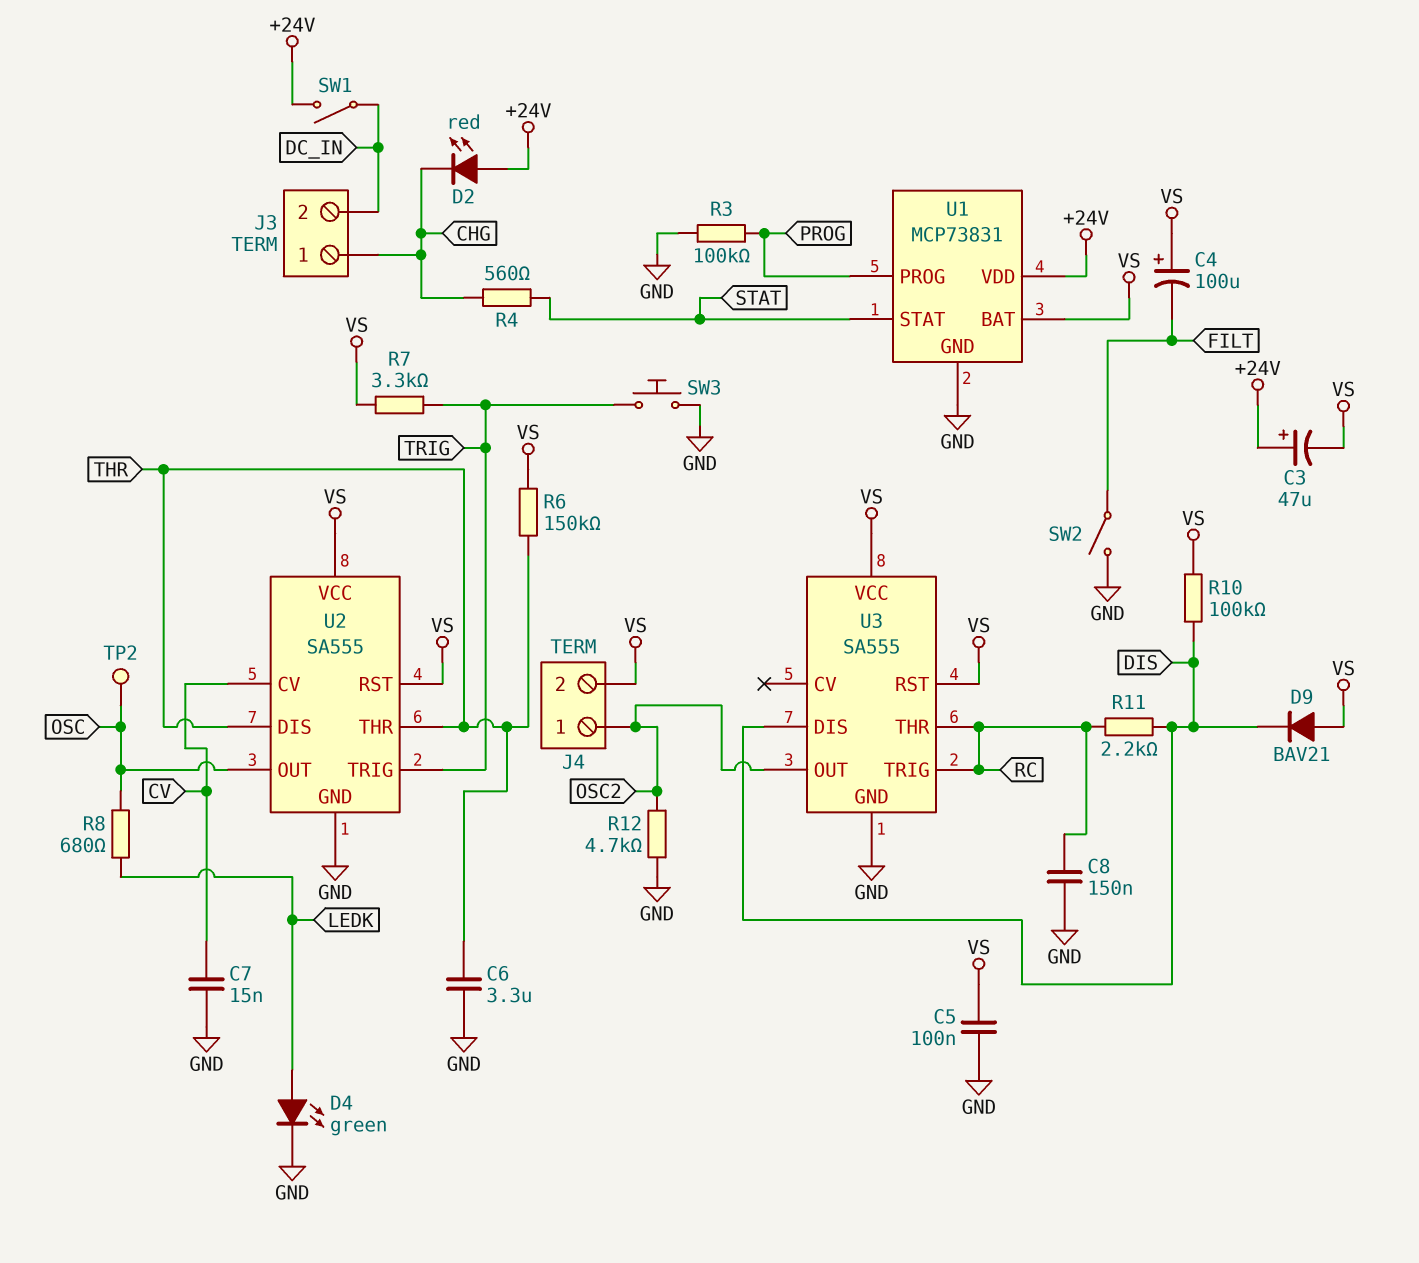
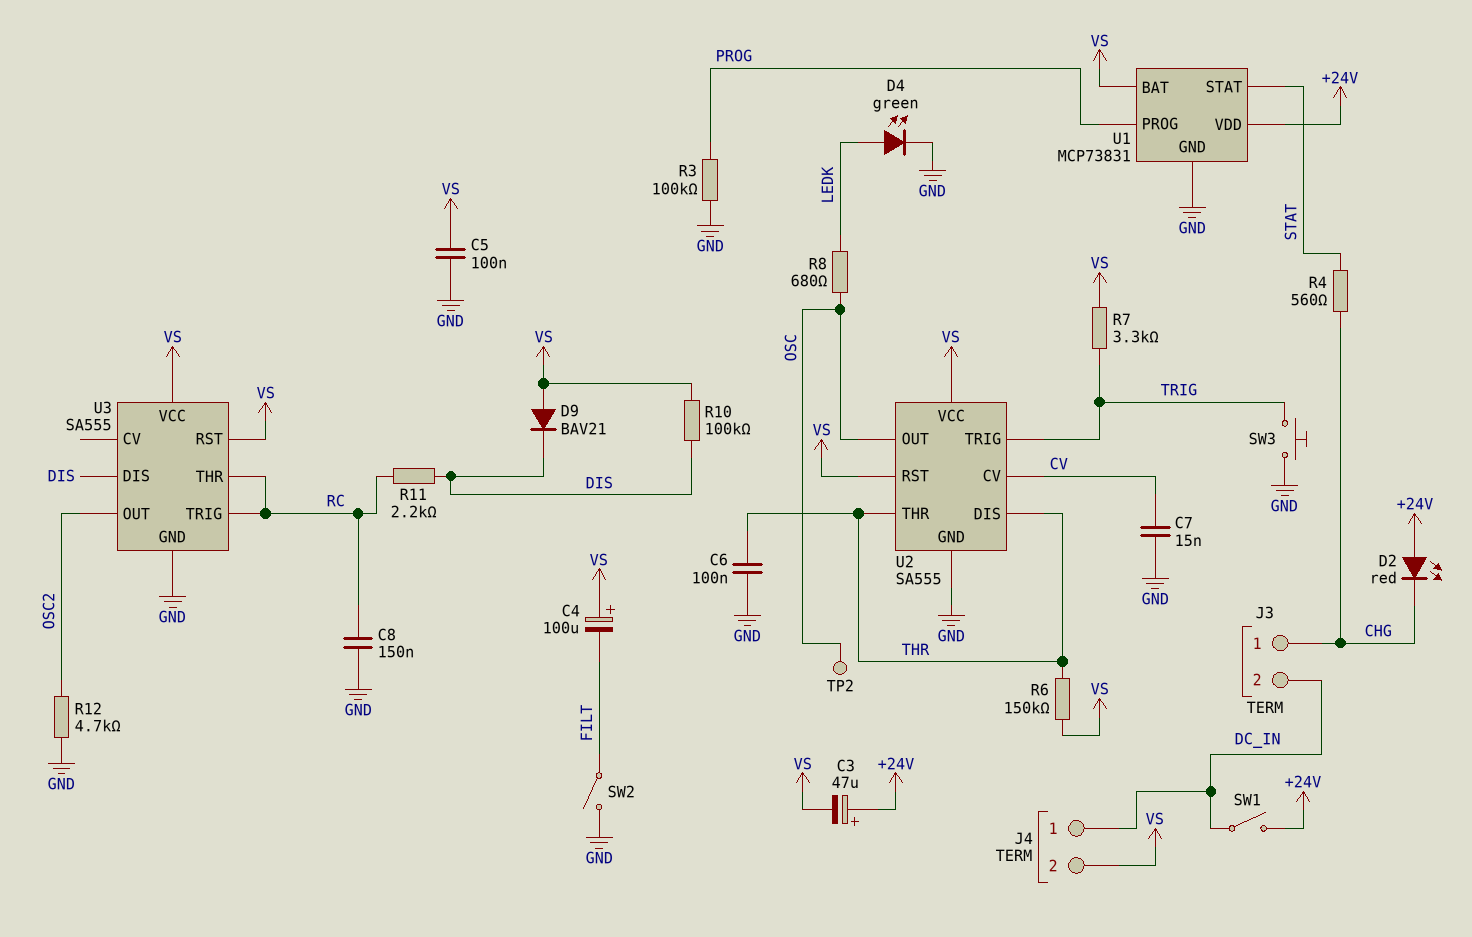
C6: 3.3uF (GND, THR) -> 100nF (GND, THR)
J4 pin 1: OSC2 -> DC_IN

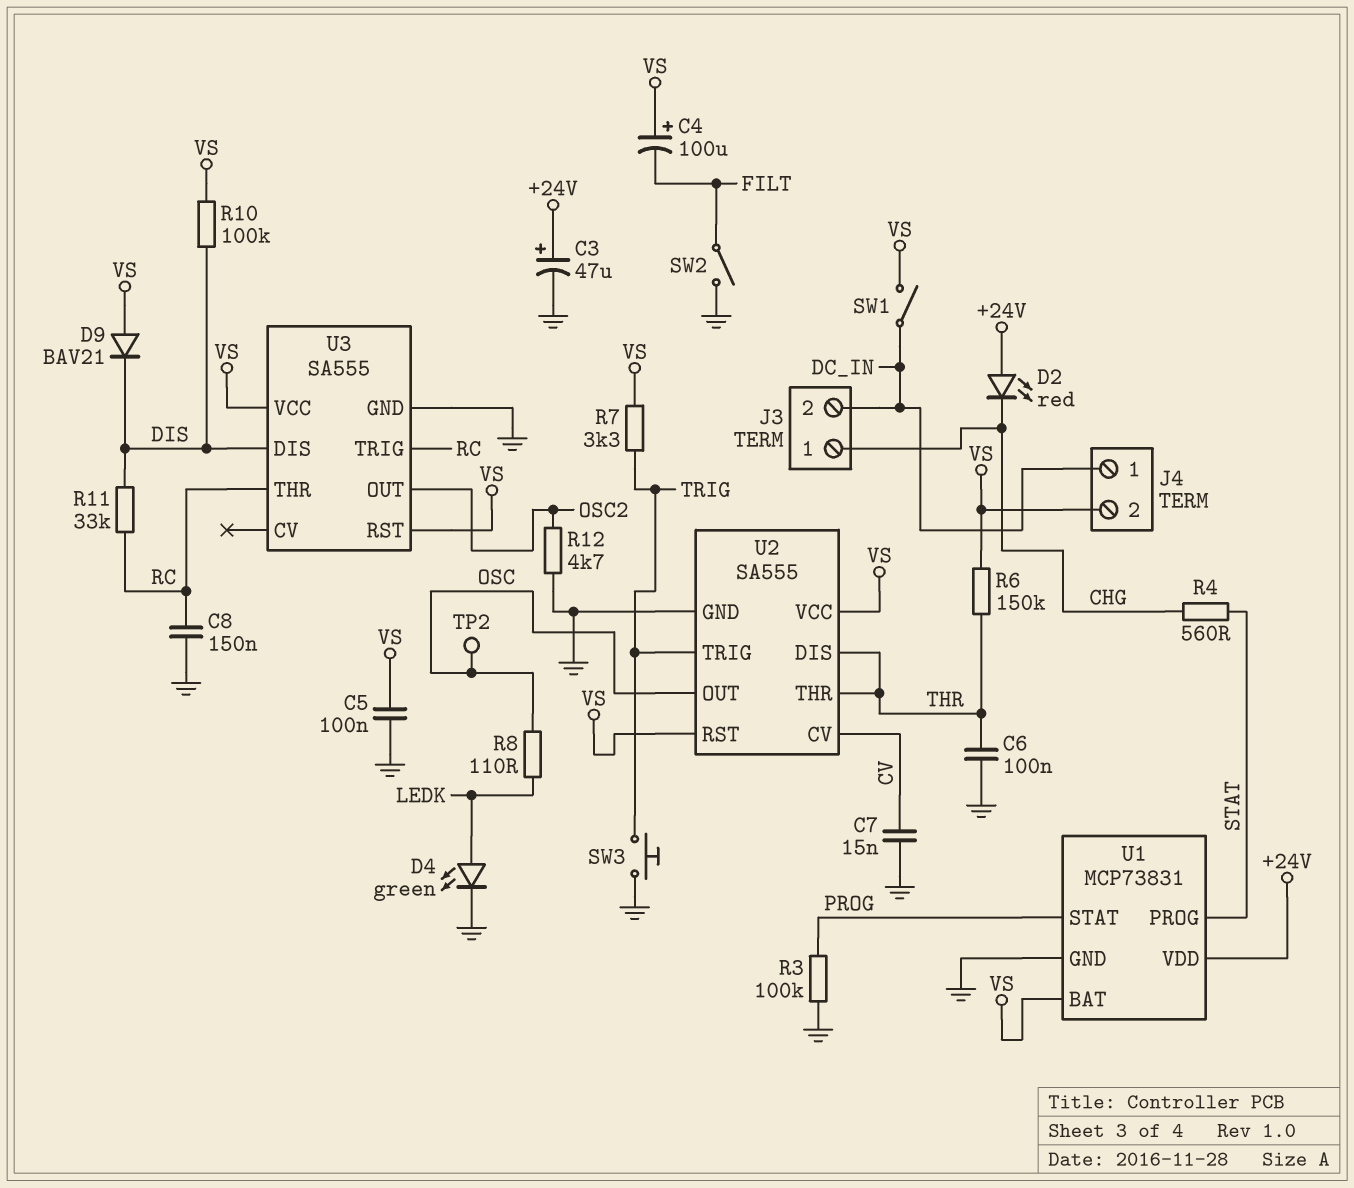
C3: 47uF (plus +24V, minus VS) -> 47uF (plus +24V, minus GND)
R8: 680 (LEDK, OSC) -> 110 (LEDK, OSC)
R11: 2.2k (DIS, RC) -> 33k (DIS, RC)
SW1: switch (+24V, DC_IN) -> switch (DC_IN, VS)
U1 pin PROG: PROG -> STAT
U1 pin STAT: STAT -> PROG

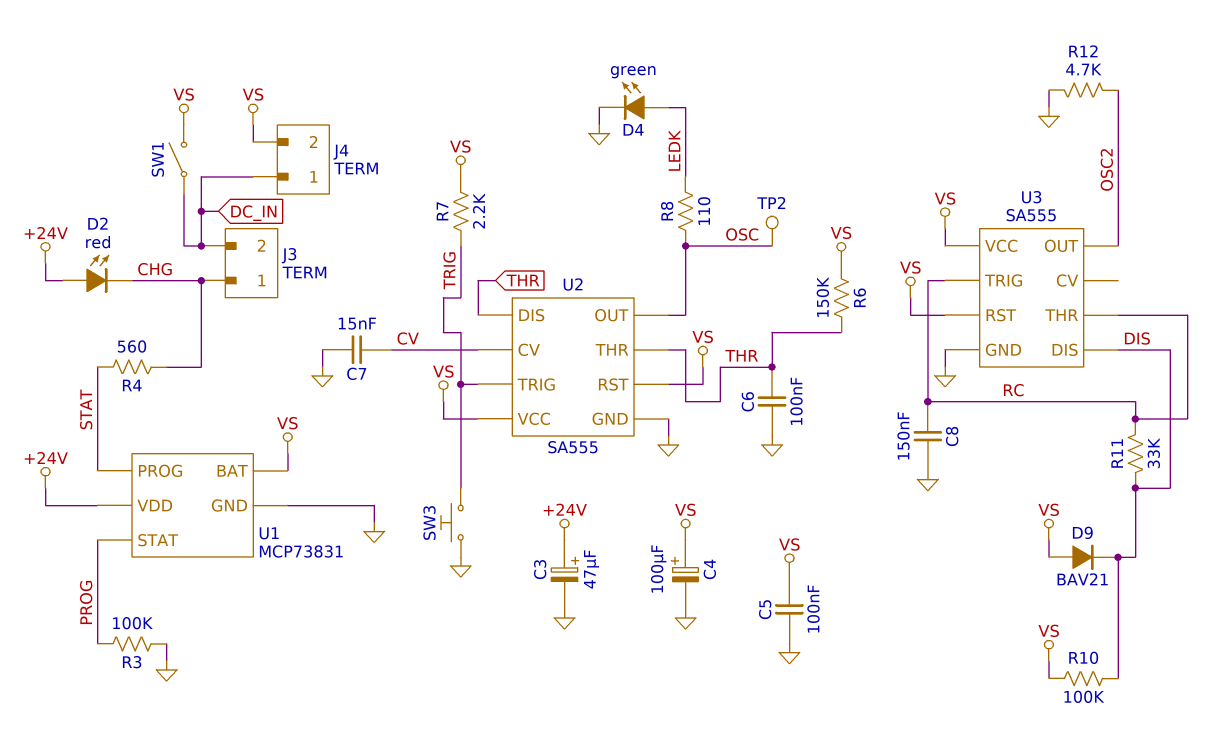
C4: 100uF (plus VS, minus FILT) -> 100uF (plus VS, minus GND)
R7: 3.3k (TRIG, VS) -> 2.2k (TRIG, VS)
SW2: switch (FILT, GND) -> none

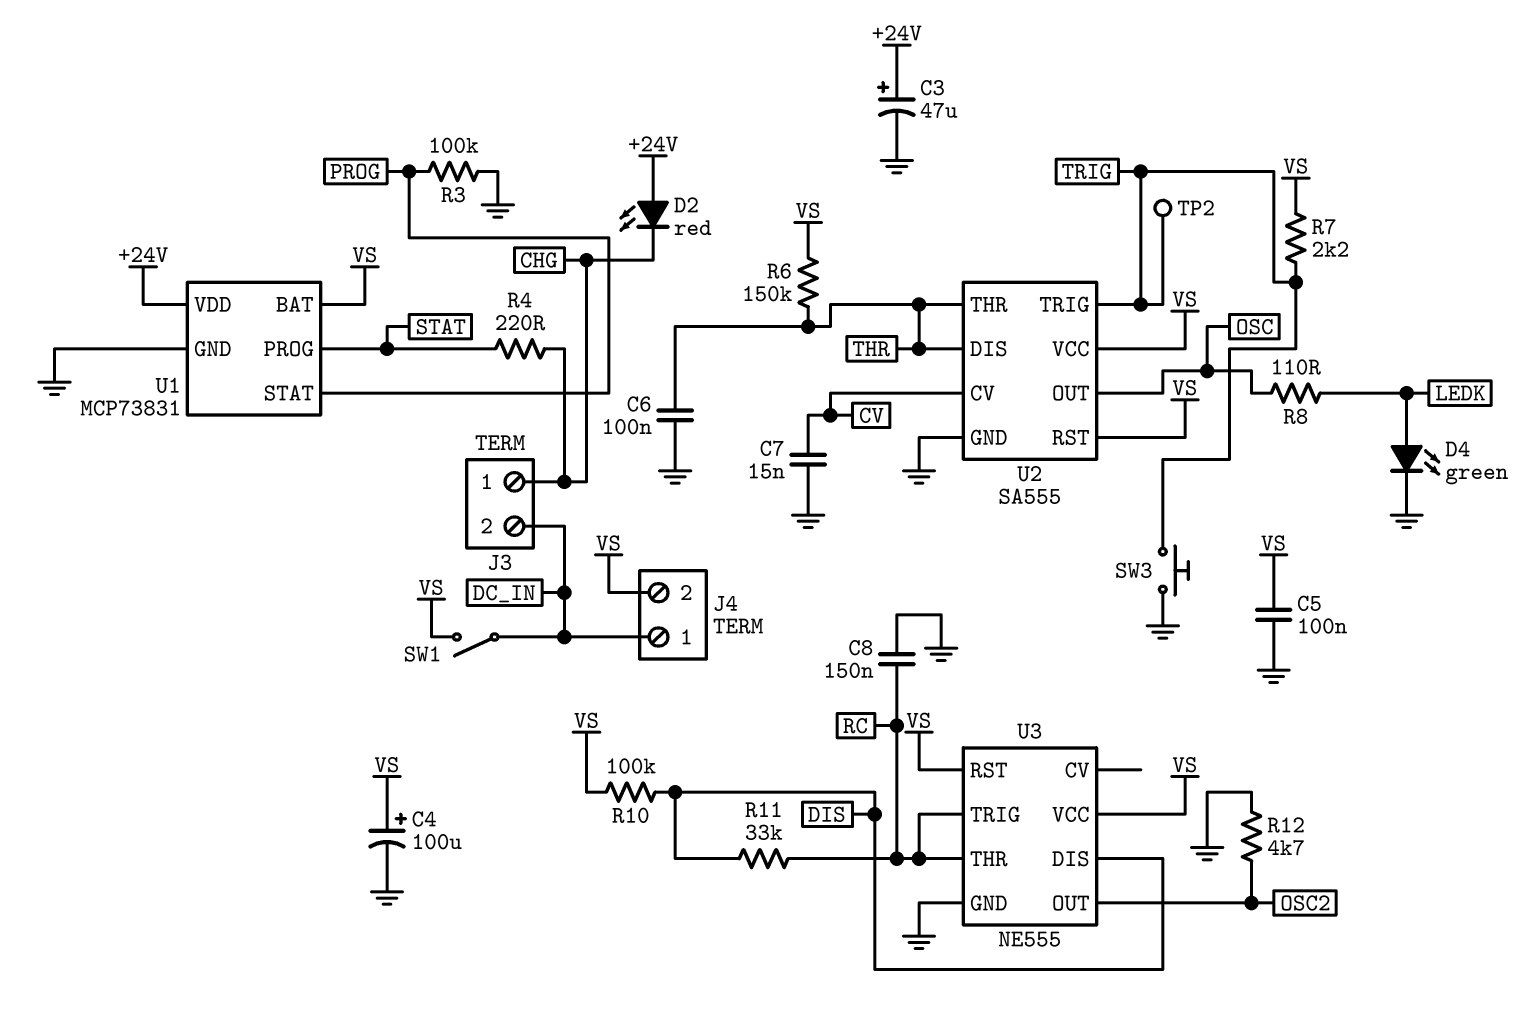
D9: diode BAV21 (A VS, K DIS) -> none
R4: 560 (CHG, STAT) -> 220 (CHG, STAT)
TP2: test point (OSC) -> test point (TRIG)
U3: SA555 -> NE555

